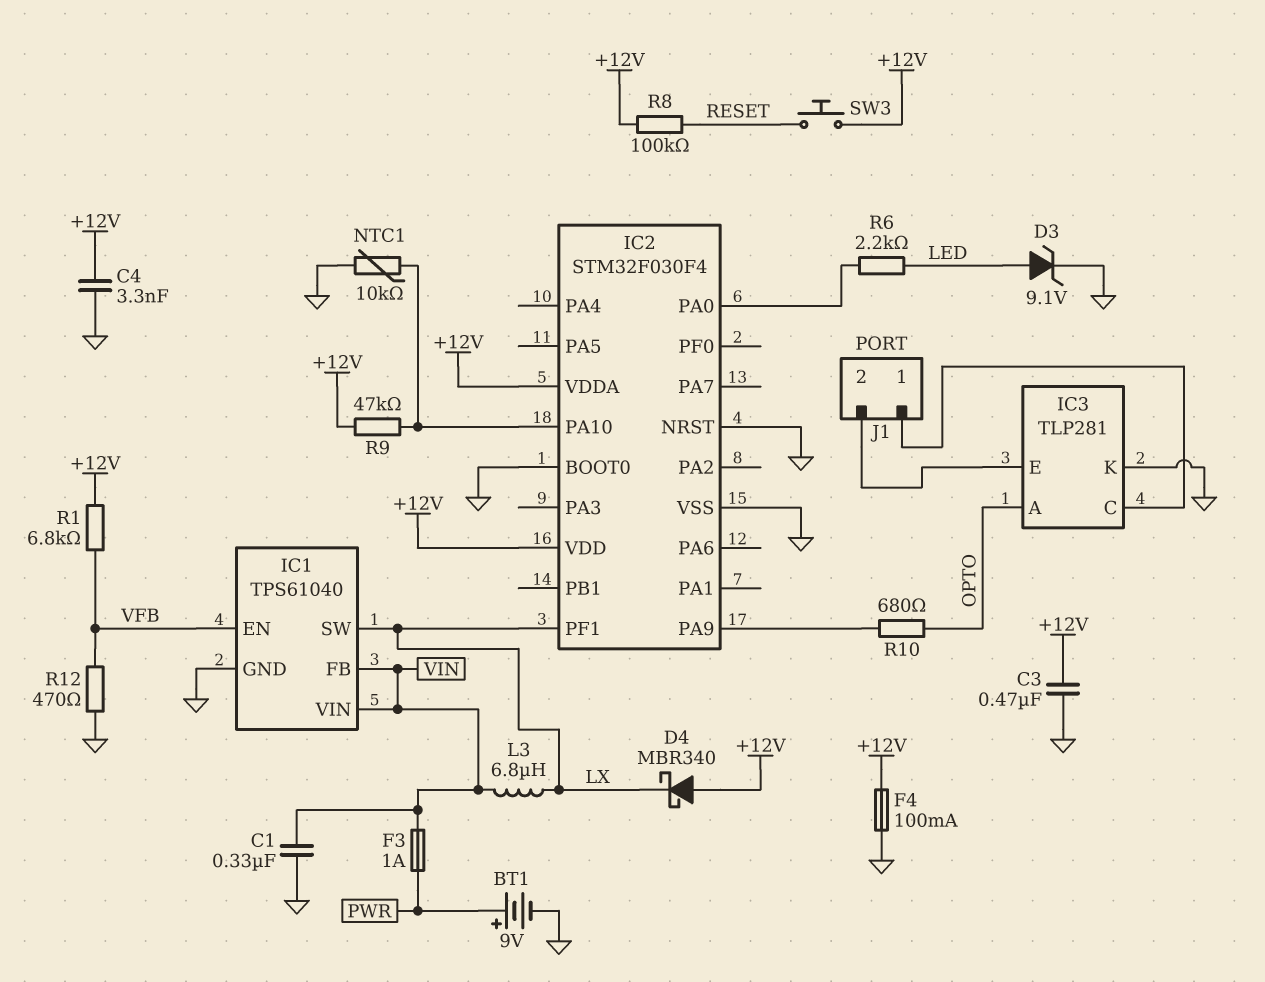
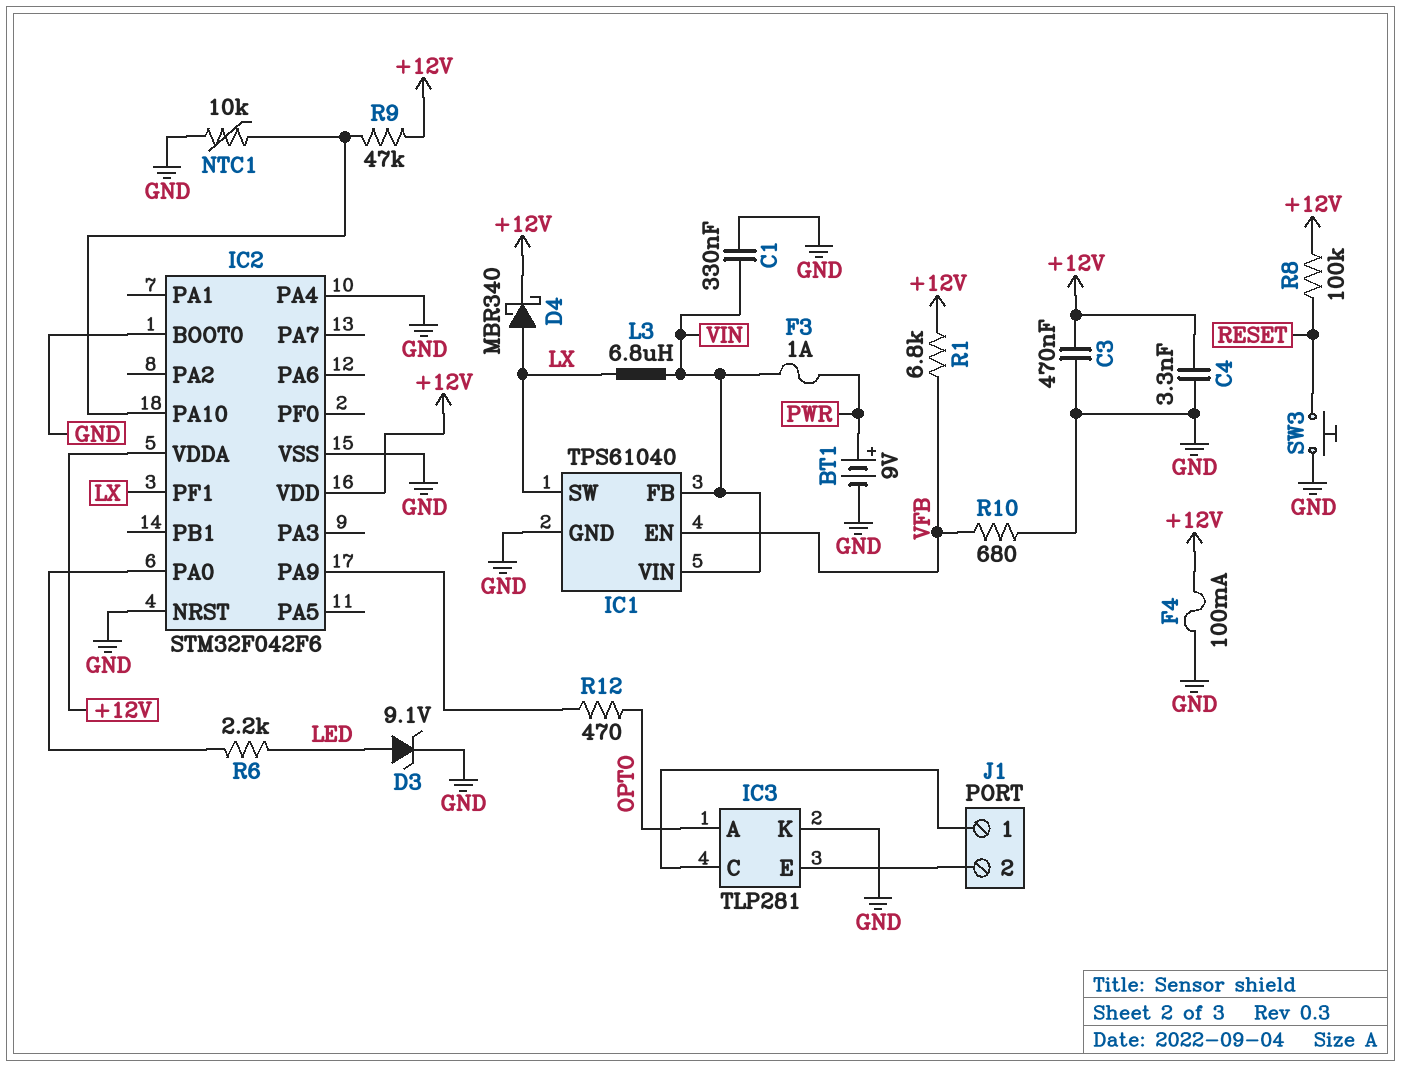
D4: schottky MBR340 (A +12V, K LX) -> schottky MBR340 (A LX, K +12V)
IC2: STM32F030F4 -> STM32F042F6
IC2 pin PA4: none -> GND
R10: 680 (IC2/PA9, OPTO) -> 680 (GND, VFB)
R12: 470 (GND, VFB) -> 470 (IC2/PA9, OPTO)
SW3: button (+12V, RESET) -> button (GND, RESET)

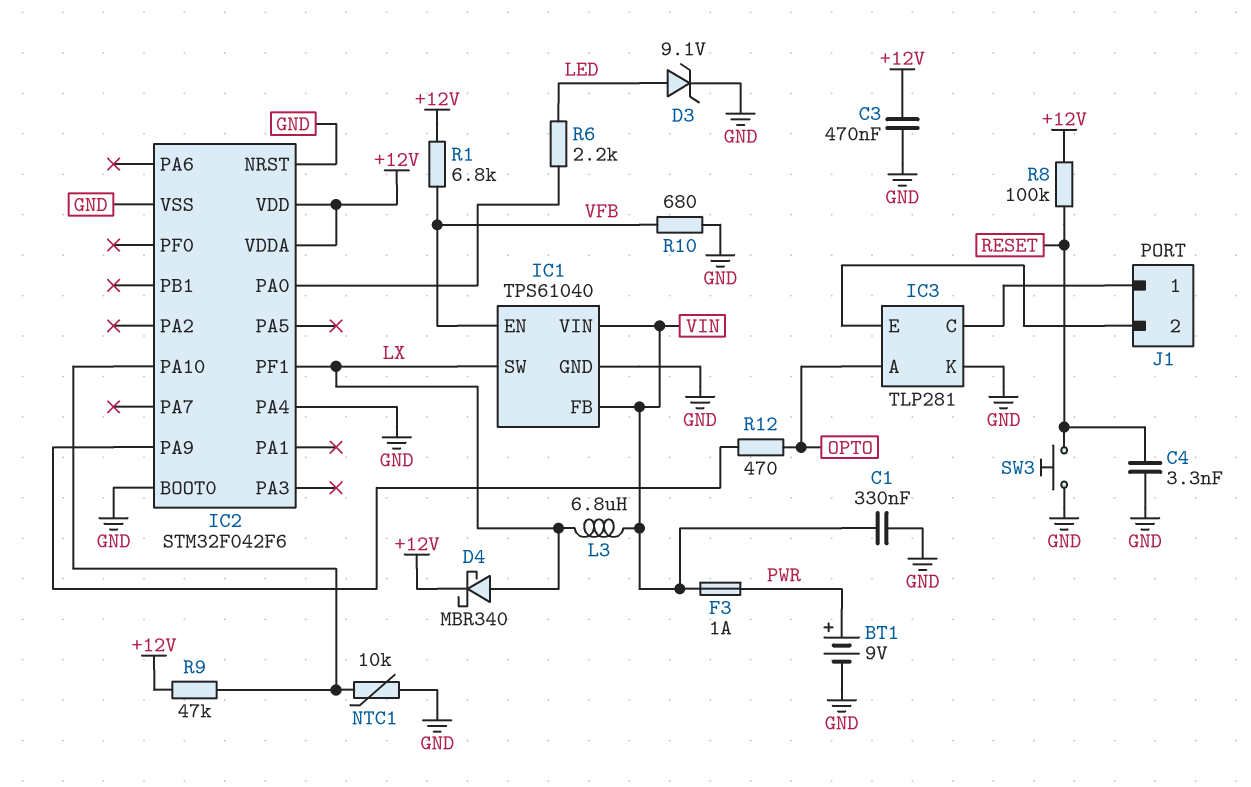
C4: 3.3nF (+12V, GND) -> 3.3nF (GND, RESET)
F4: 100mA (+12V, GND) -> none

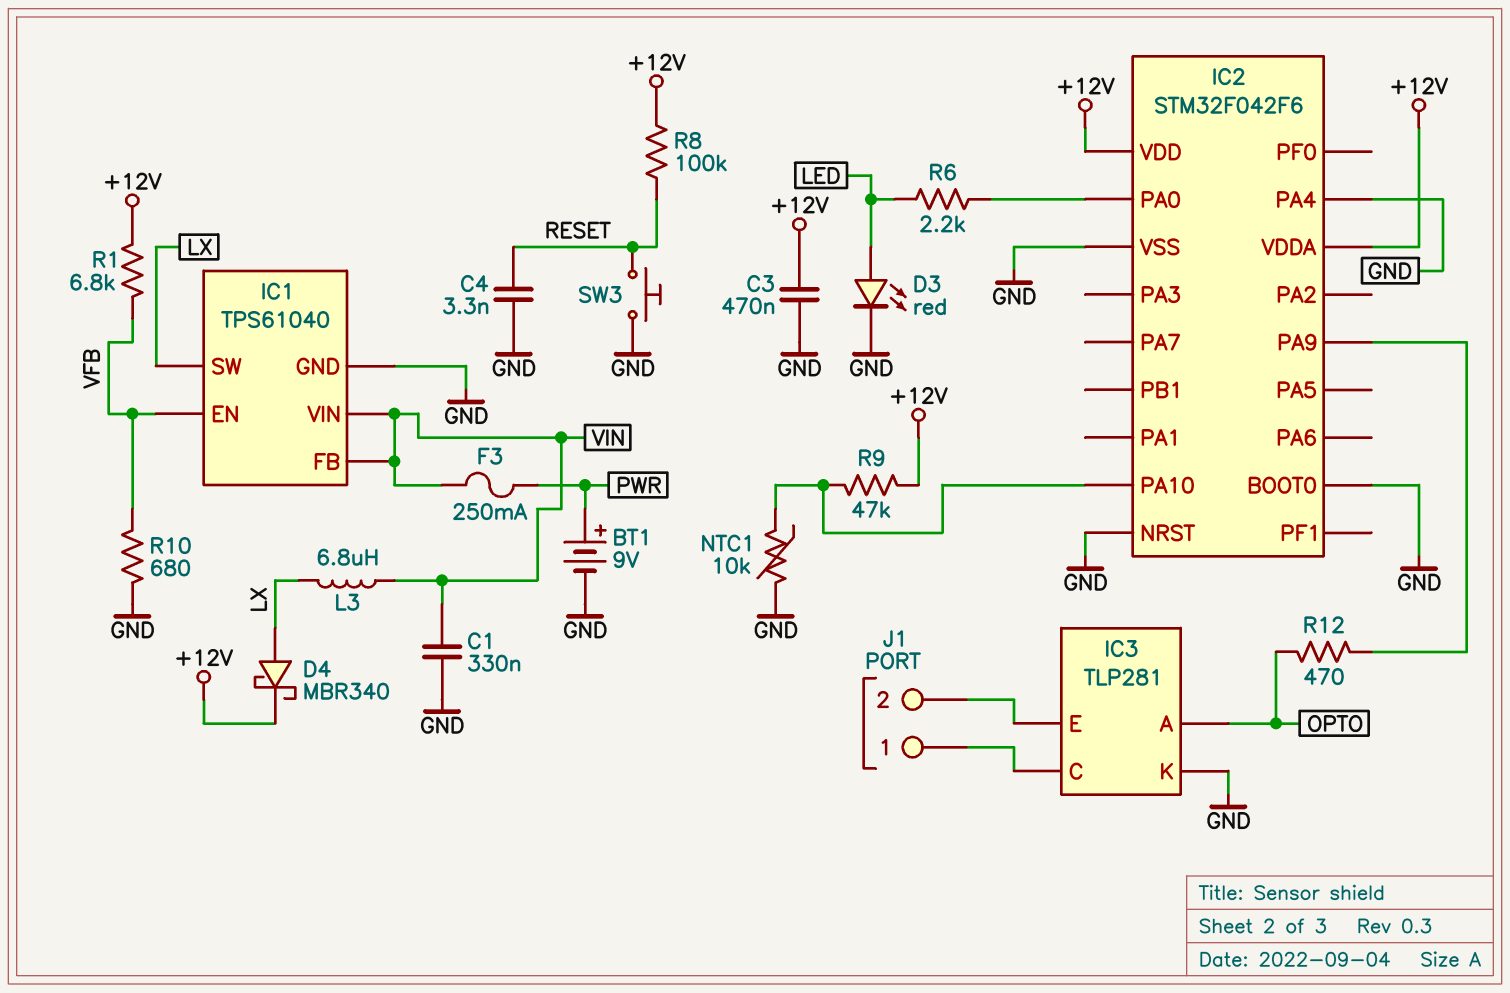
D3: zener 9.1V (A LED, K GND) -> LED red (A LED, K GND)
F3: 1A (PWR, VIN) -> 250mA (PWR, VIN)
IC2 pin PF1: LX -> none

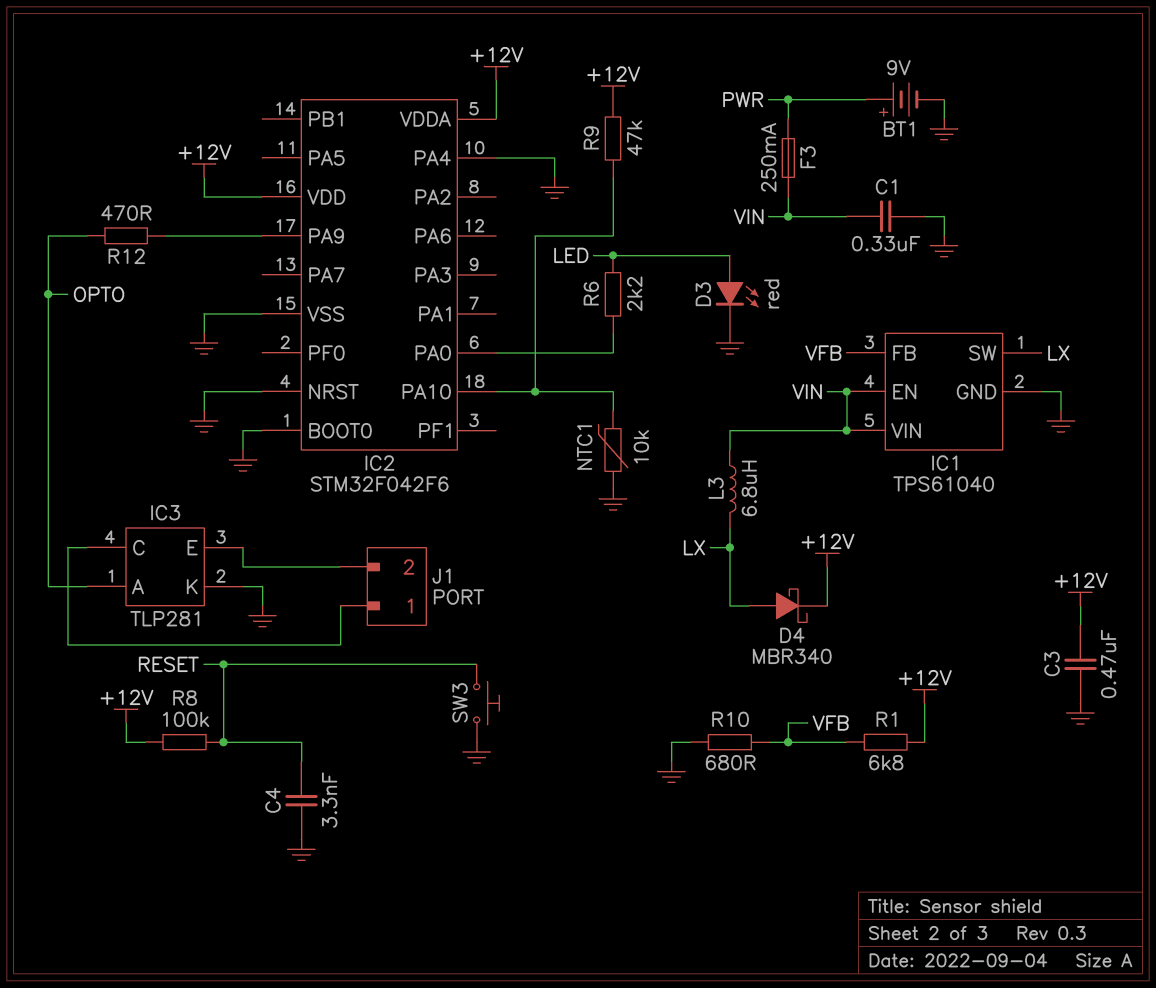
IC1 pin EN: VFB -> VIN
IC1 pin FB: VIN -> VFB

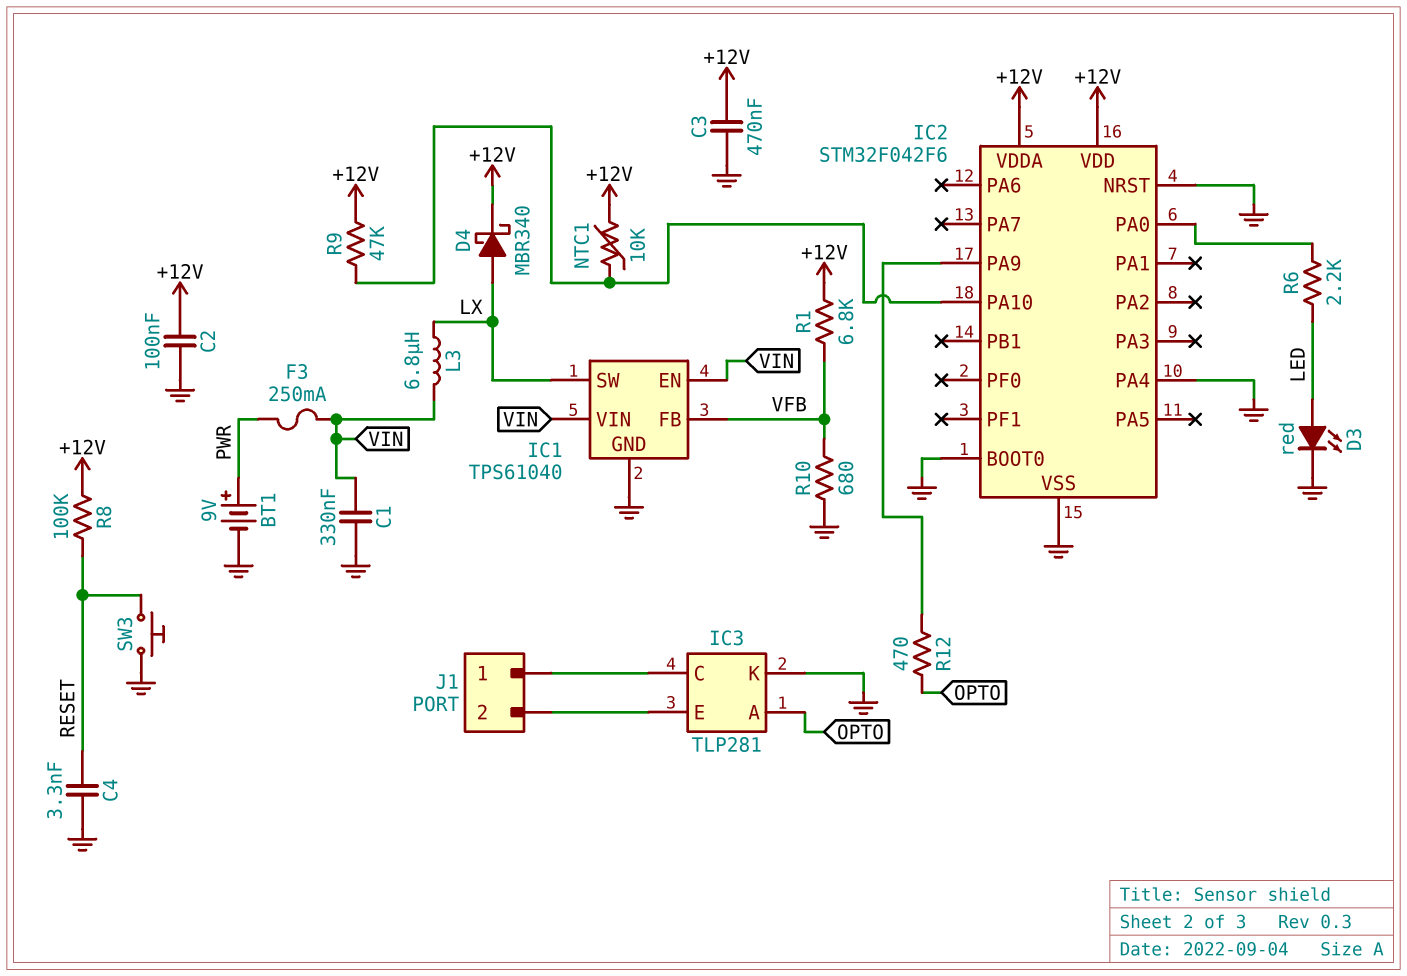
C2: none -> 100nF (+12V, GND)
NTC1: 10k (GND, IC2/PA10) -> 10k (+12V, IC2/PA10)

